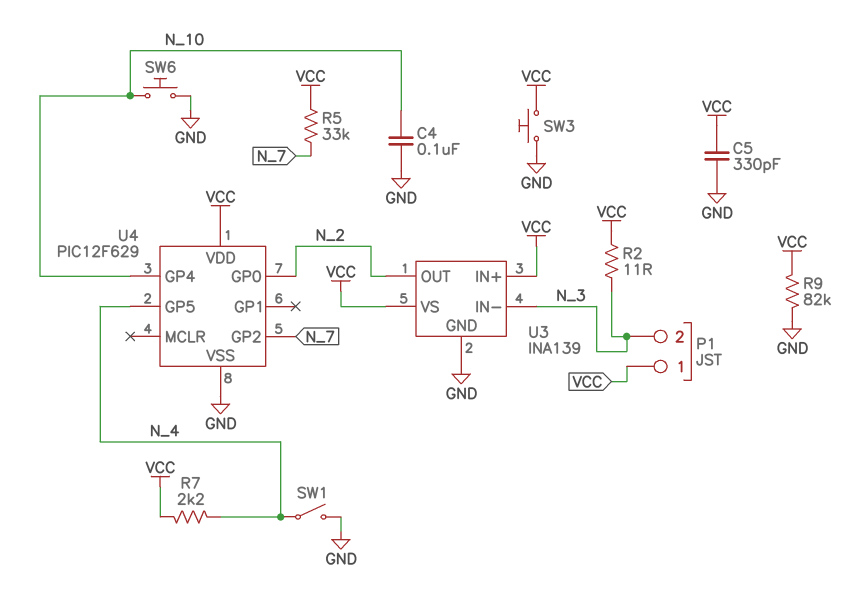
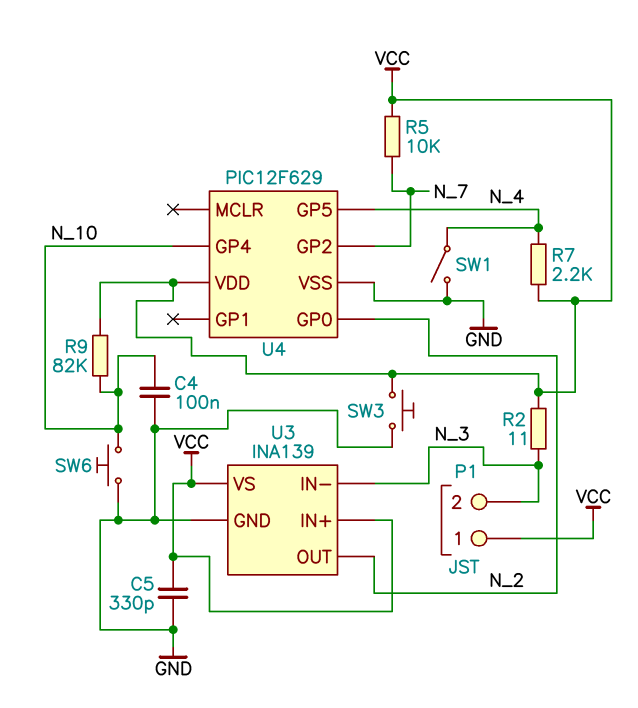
R5: 33k (N_7, VCC) -> 10k (N_7, VCC)
R9: 82k (GND, VCC) -> 82k (N_10, VCC)

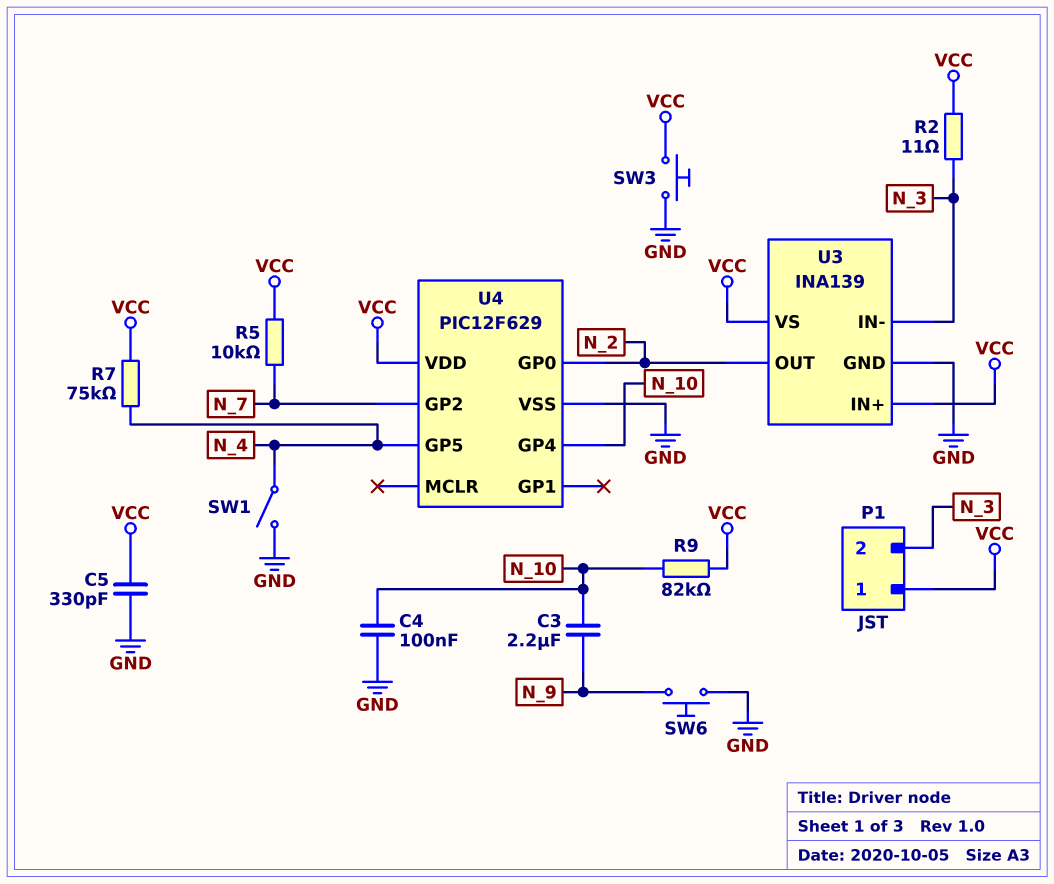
C3: none -> 2.2uF (N_9, N_10)
R7: 2.2k (N_4, VCC) -> 75k (N_4, VCC)
SW6: button (GND, N_10) -> button (GND, N_9)

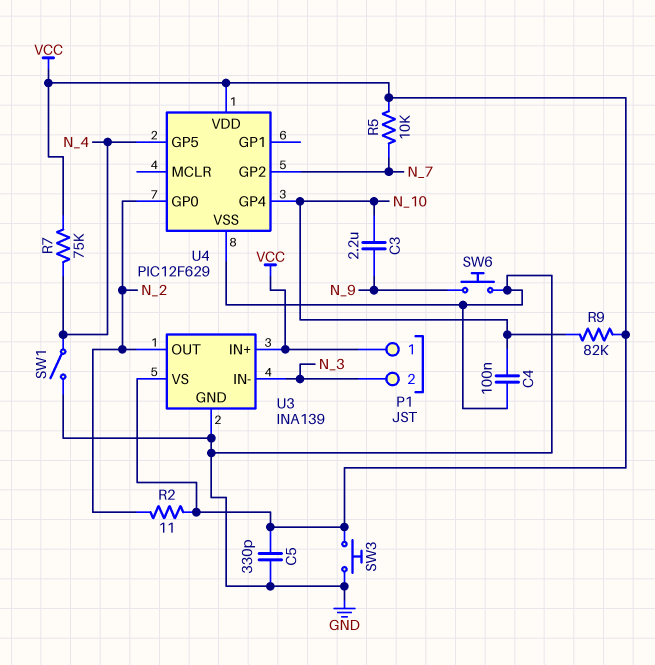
R2: 11 (N_3, VCC) -> 11 (N_2, VCC)

